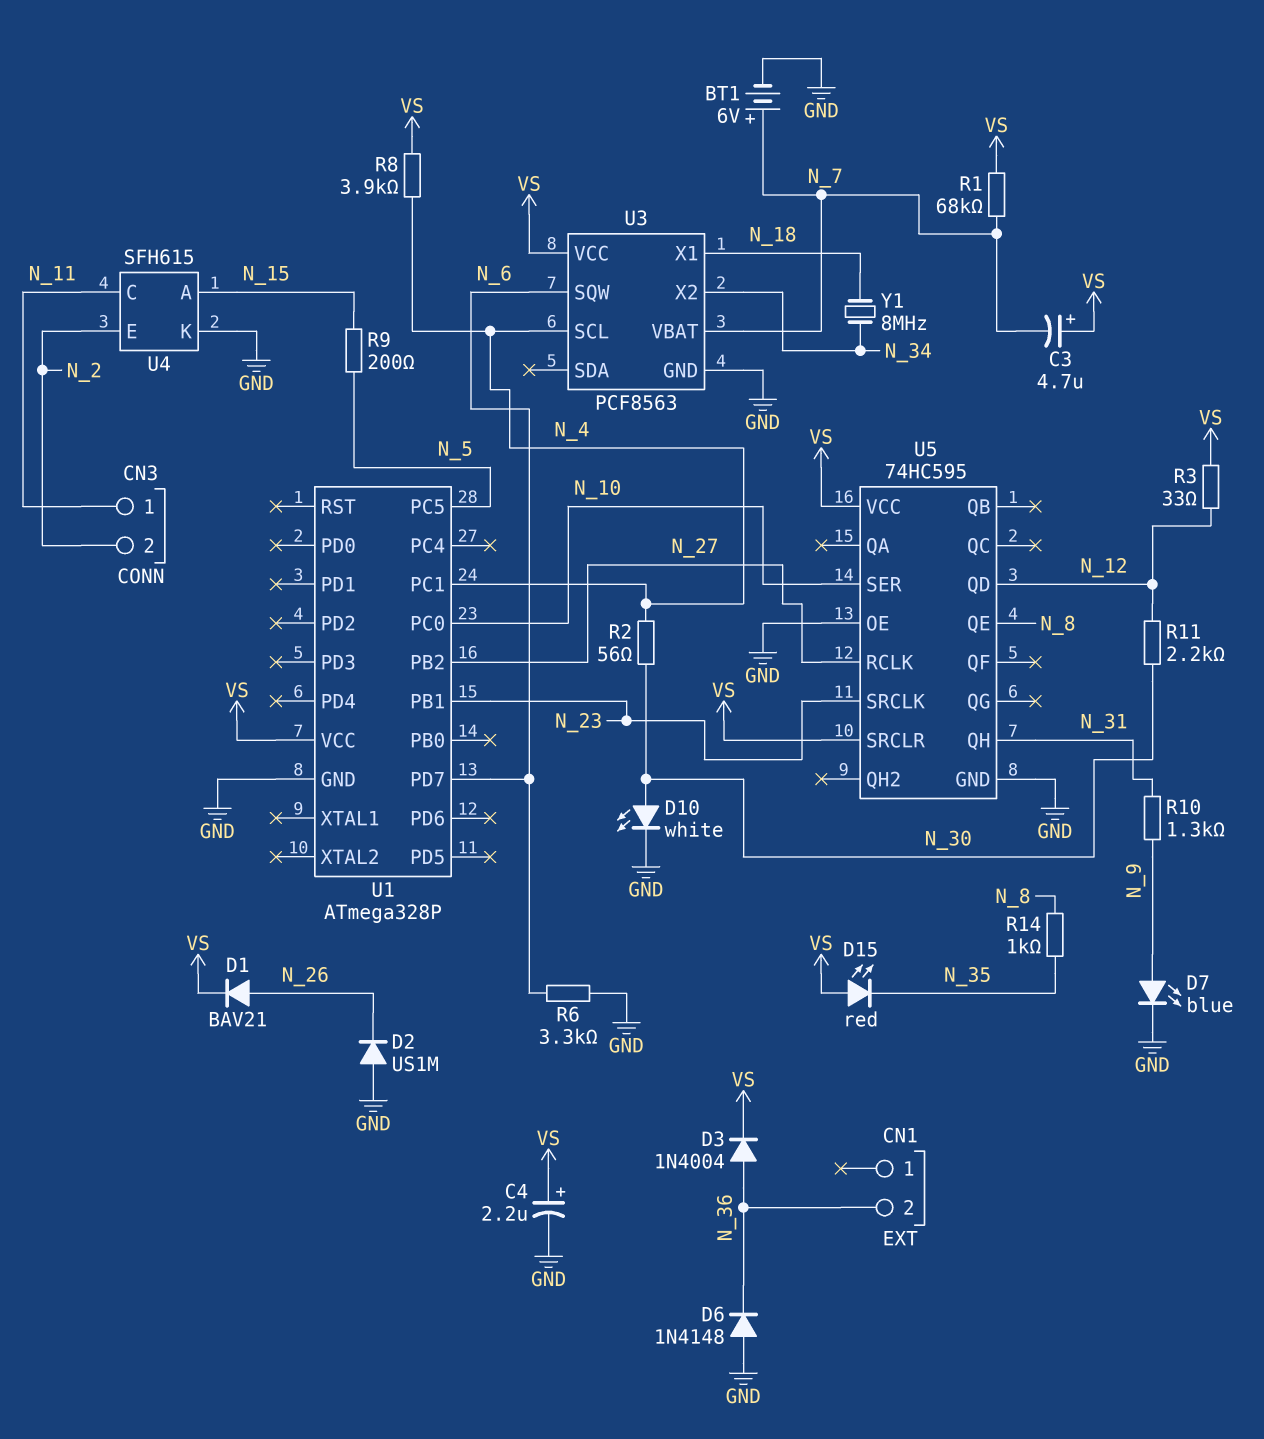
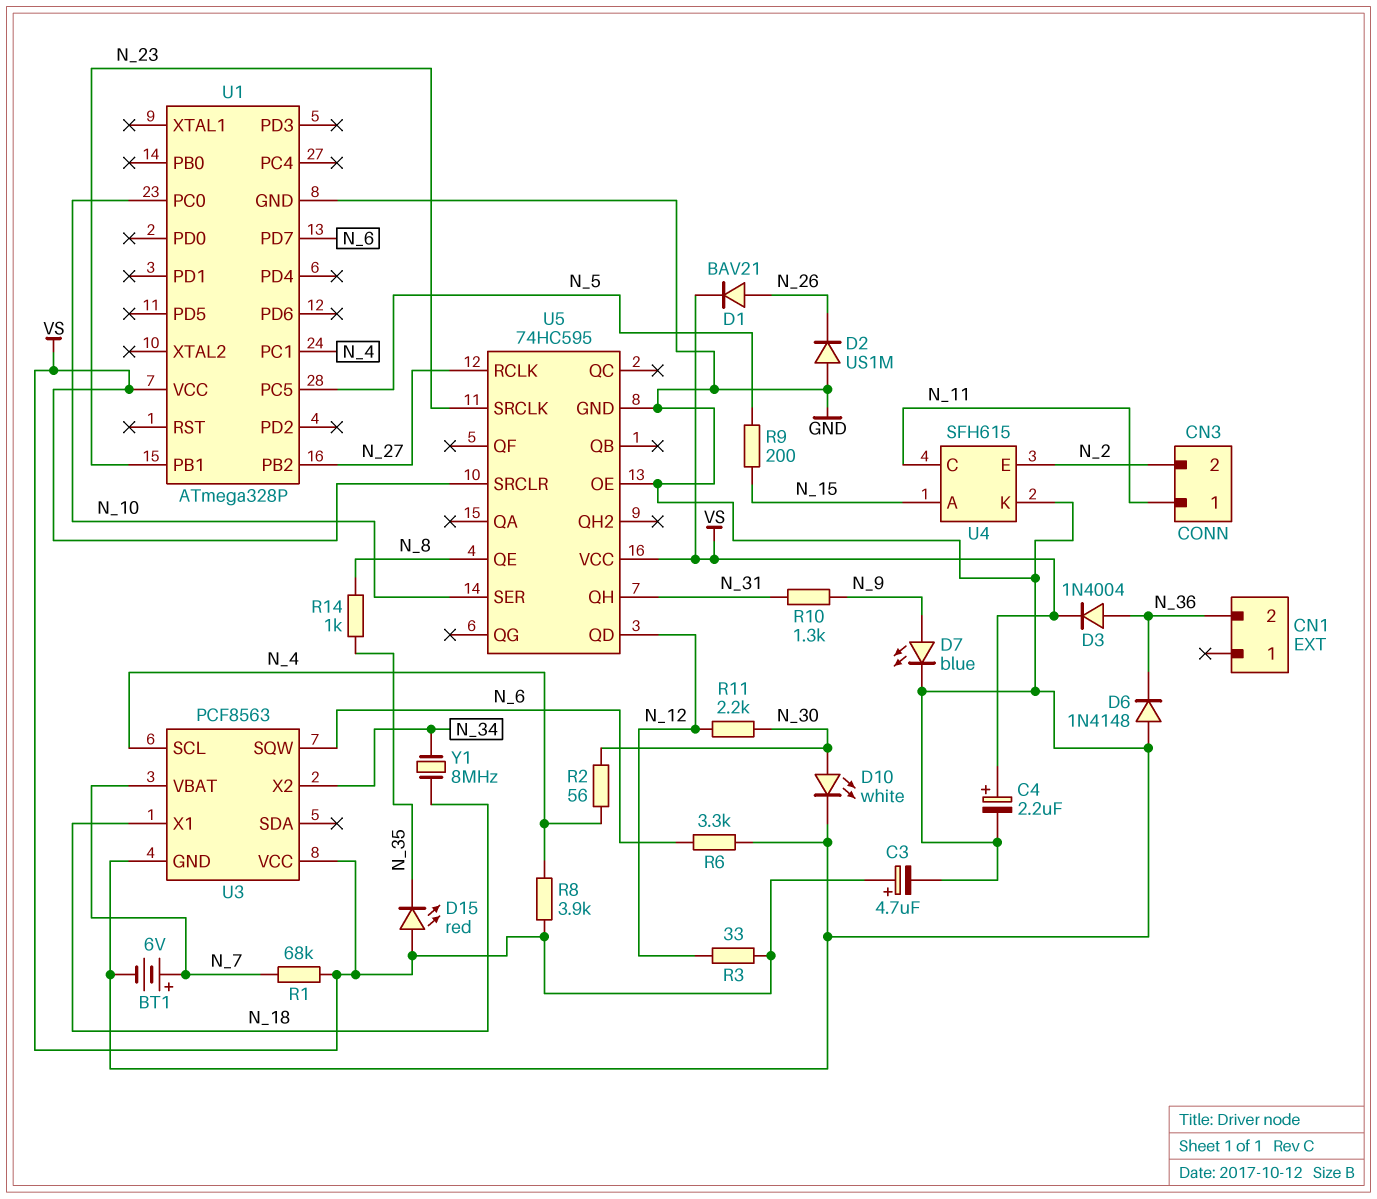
C3: 4.7uF (plus VS, minus N_7) -> 4.7uF (plus VS, minus GND)

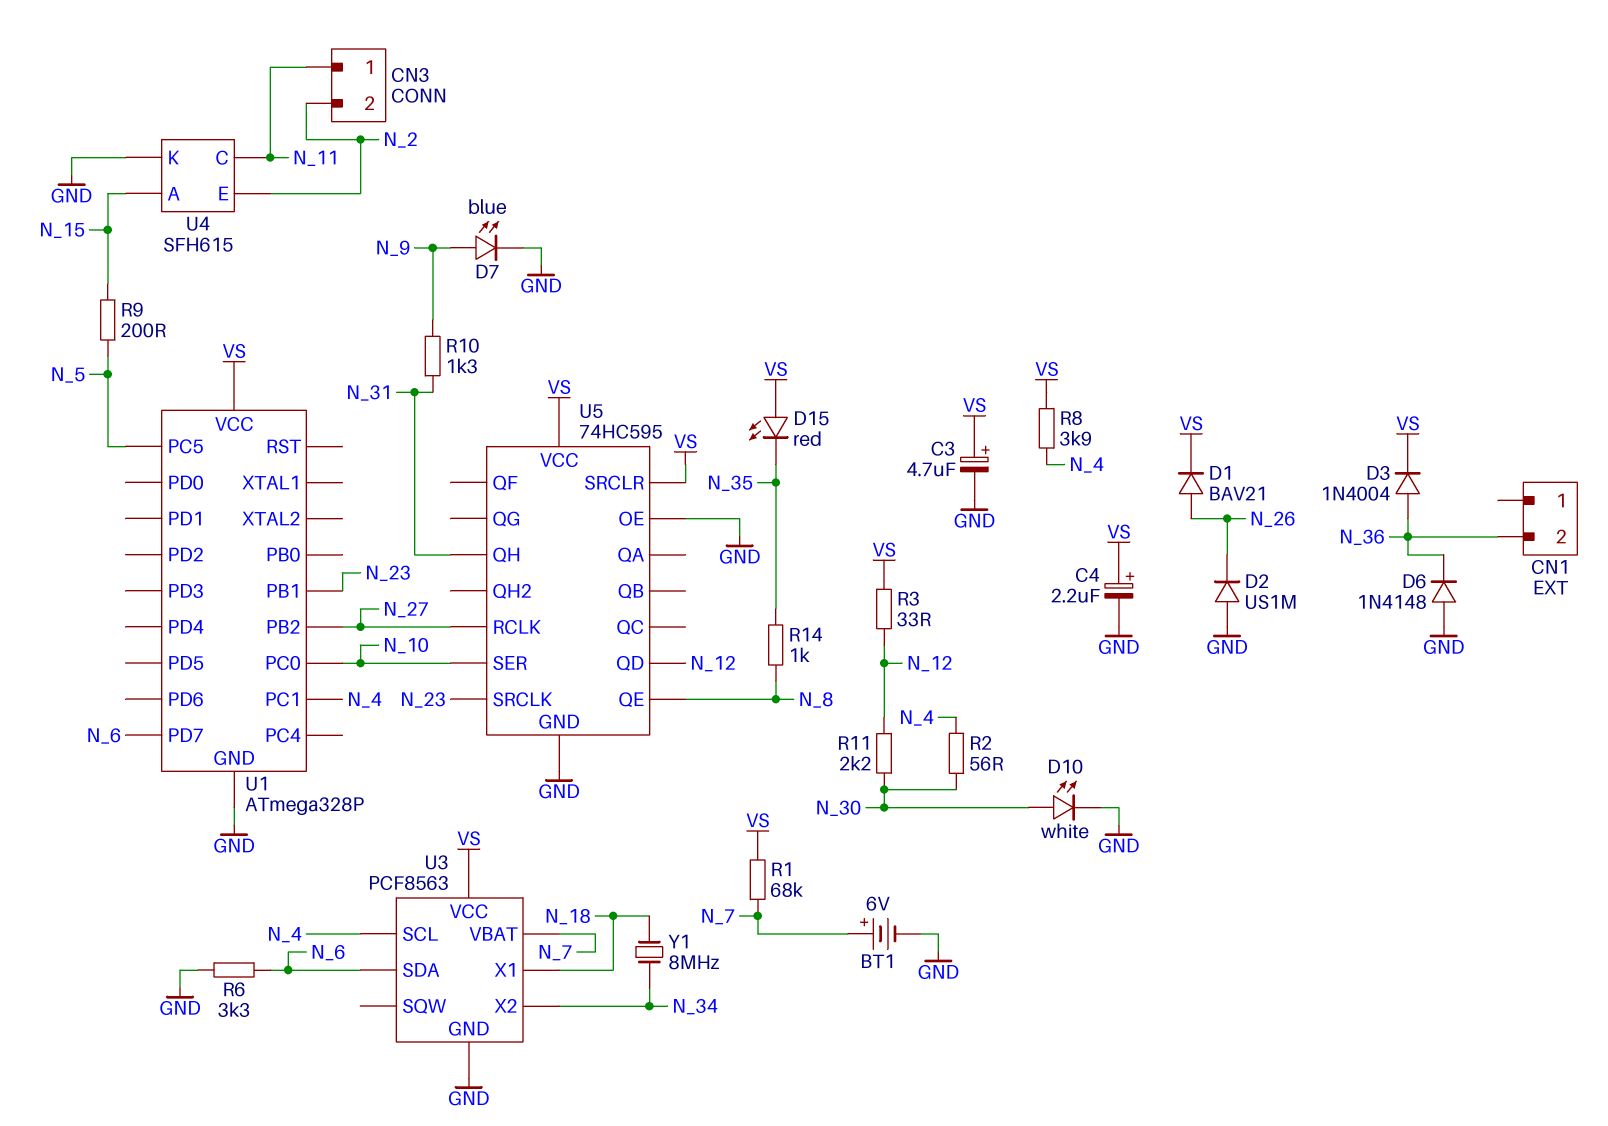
U3 pin SDA: none -> N_6
U3 pin SQW: N_6 -> none

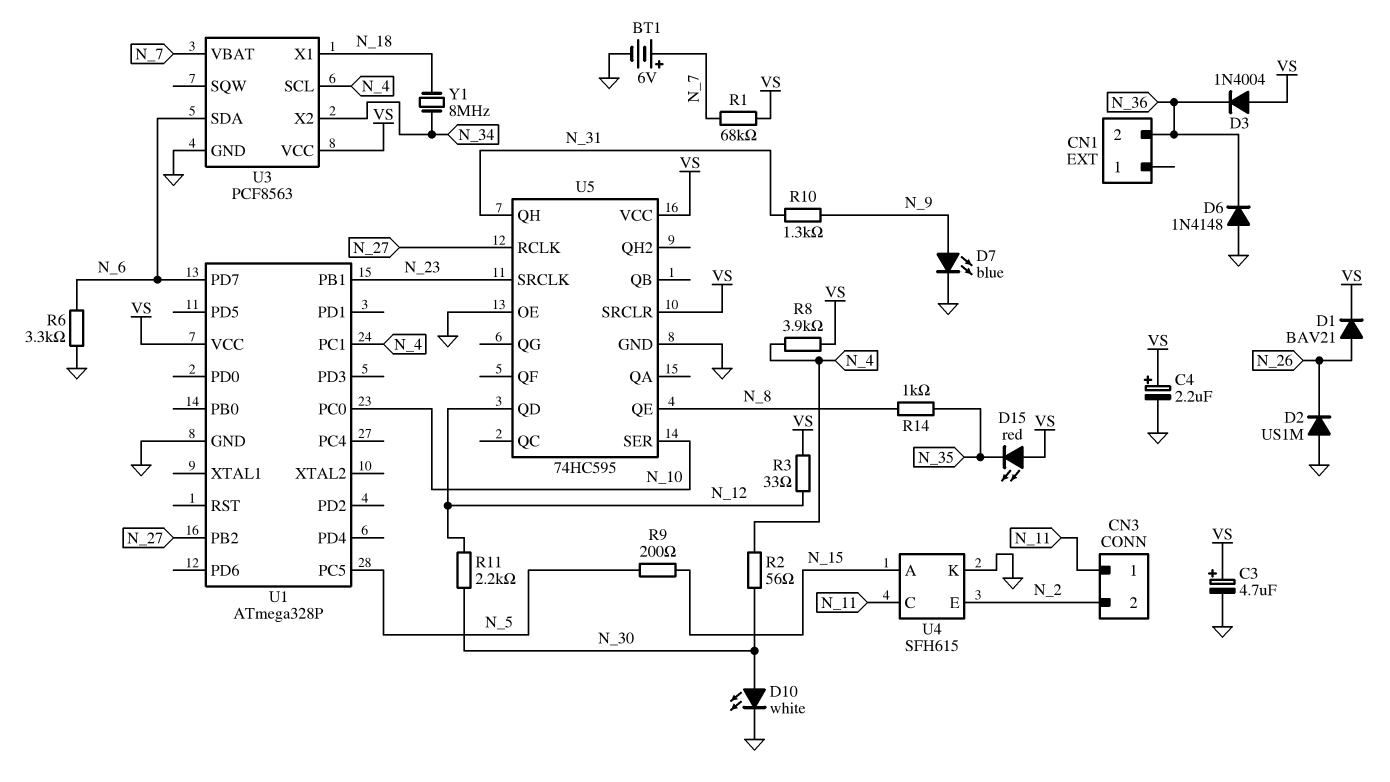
D3: diode 1N4004 (A N_36, K VS) -> diode 1N4004 (A VS, K N_36)

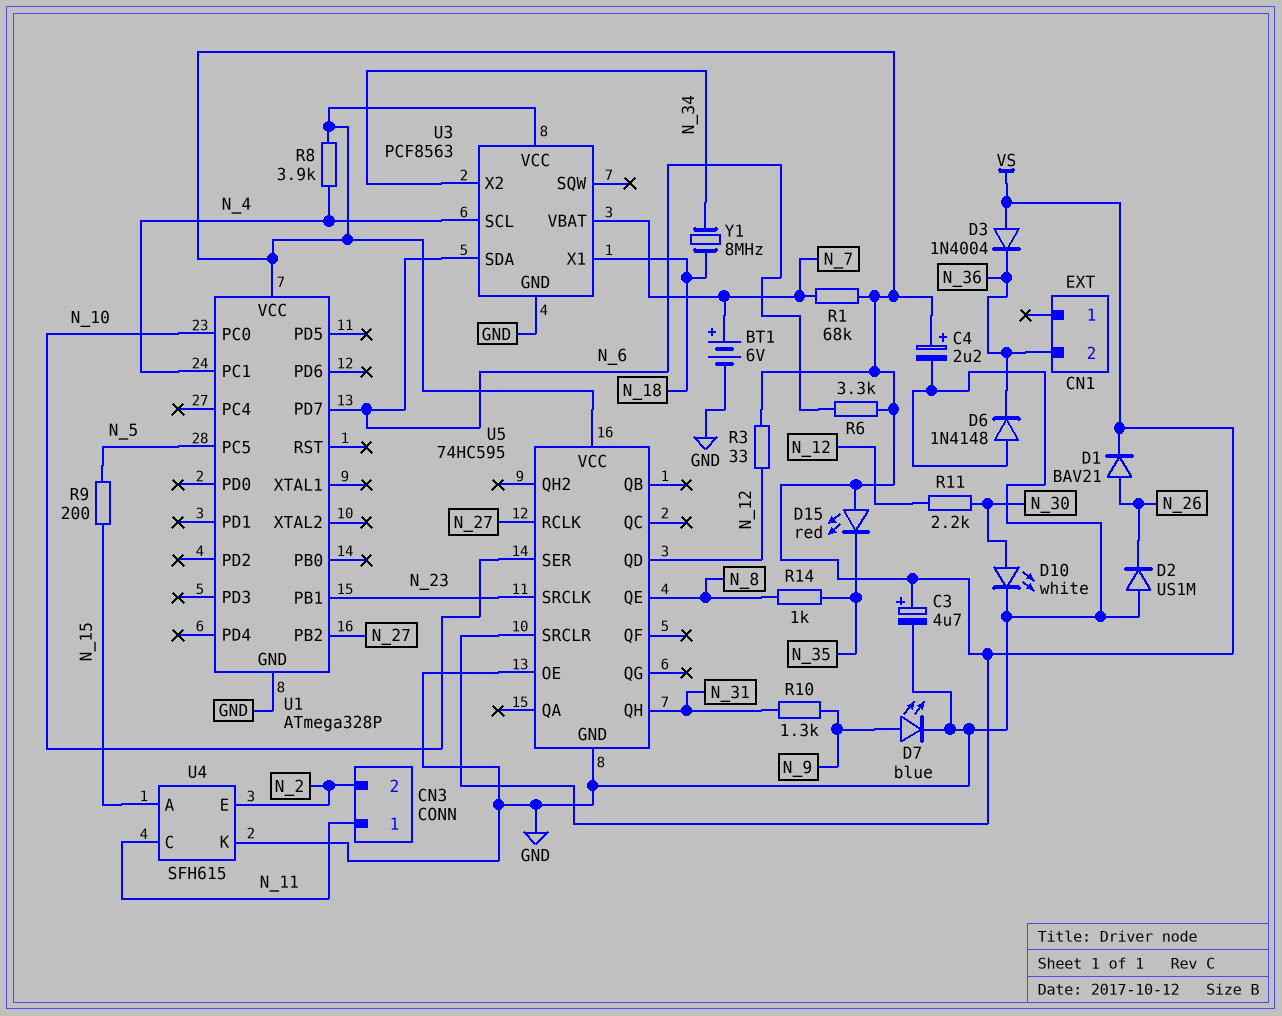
R2: 56 (N_4, N_30) -> none
R6: 3.3k (GND, N_6) -> 3.3k (N_6, VS)

